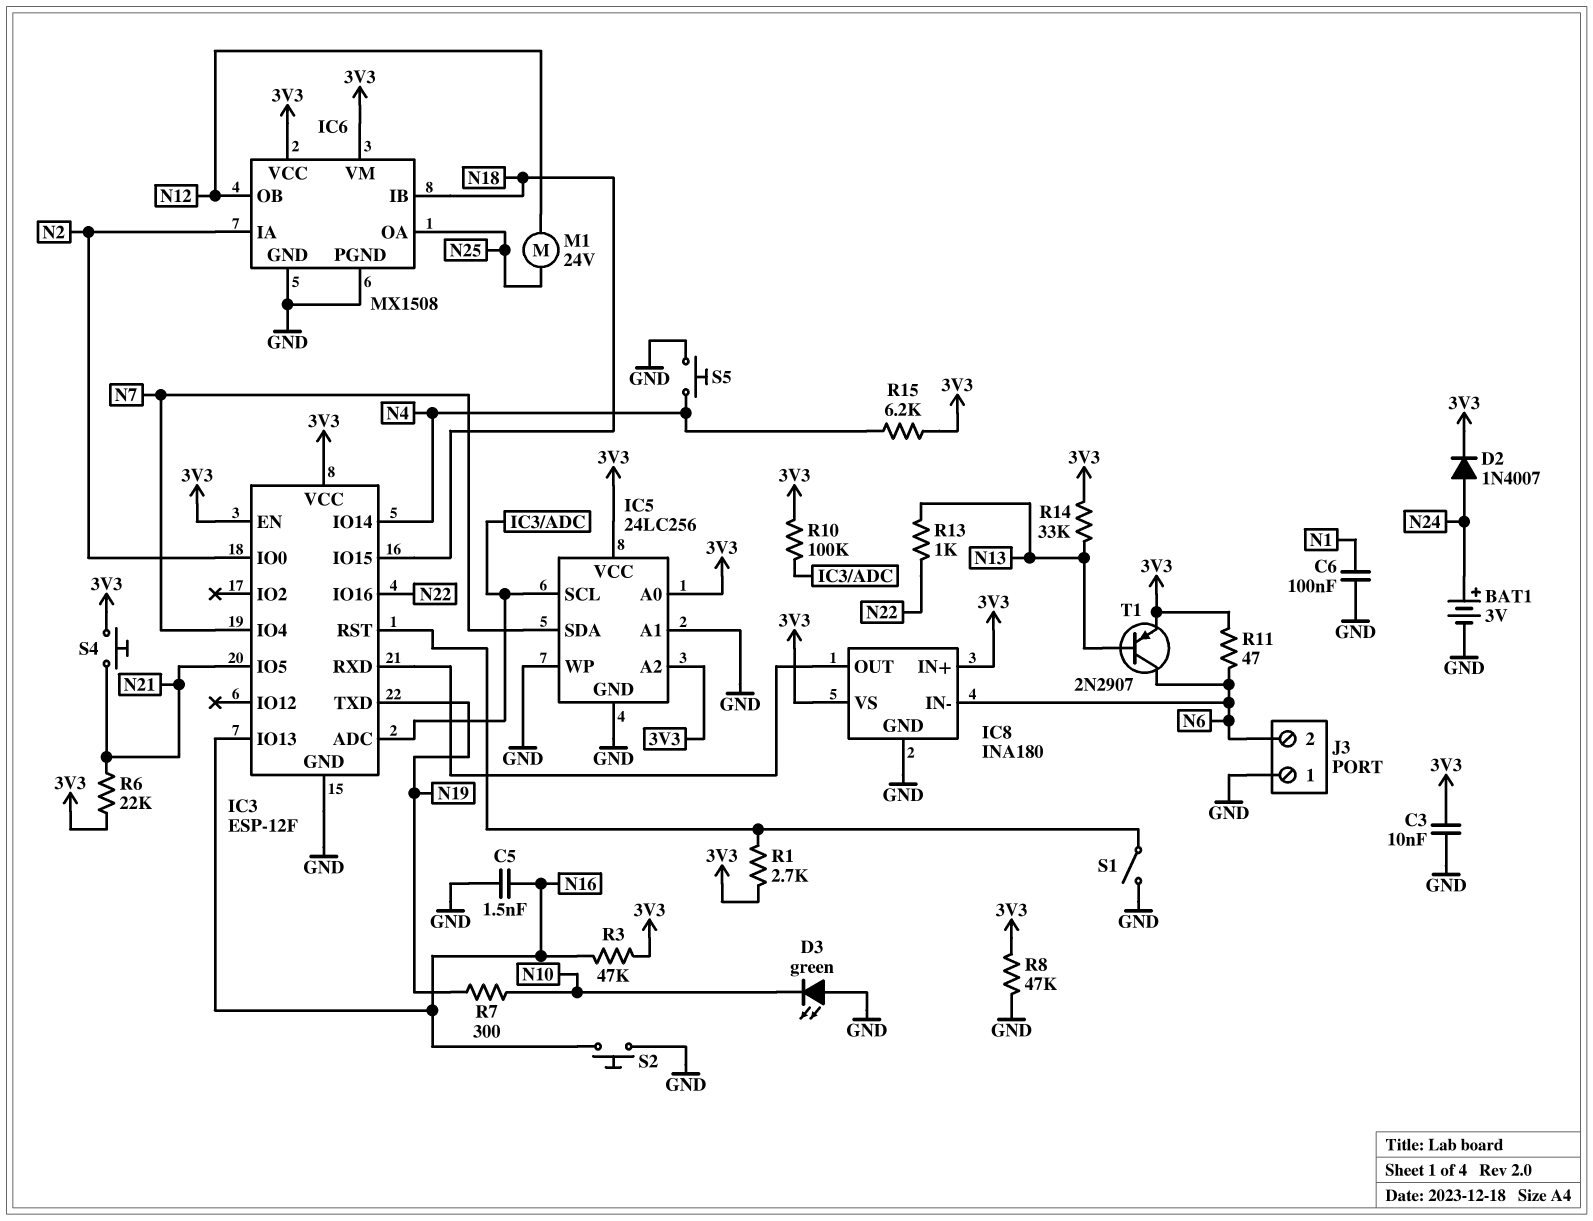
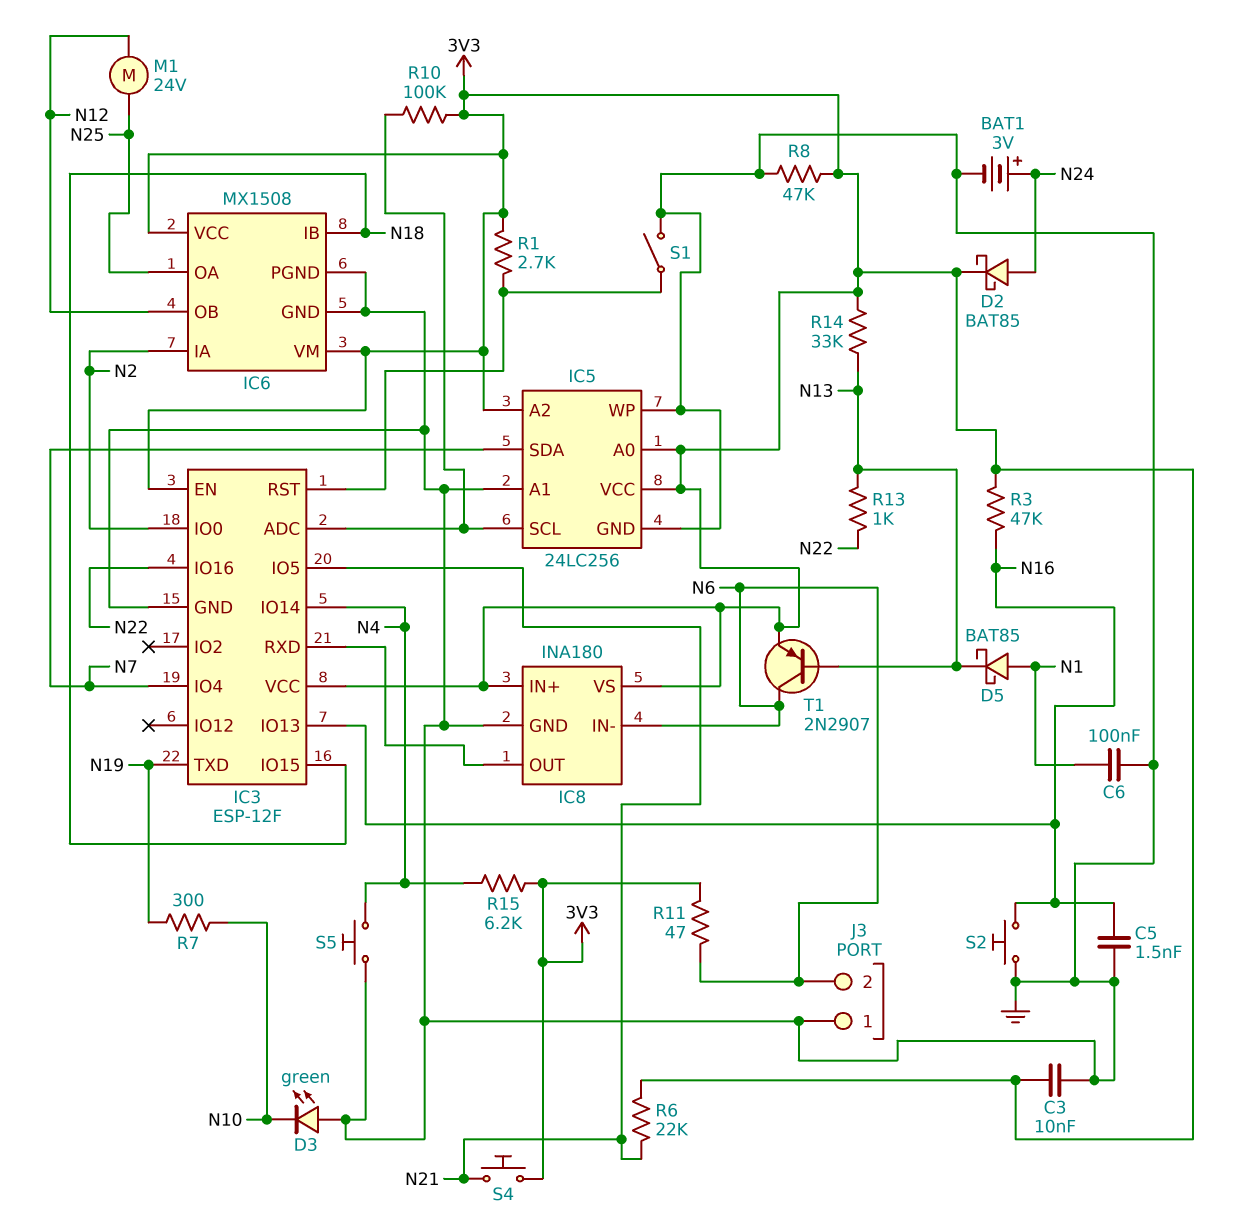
D2: diode 1N4007 (A N24, K 3V3) -> schottky BAT85 (A N24, K 3V3)
D5: none -> schottky BAT85 (A N1, K N13)

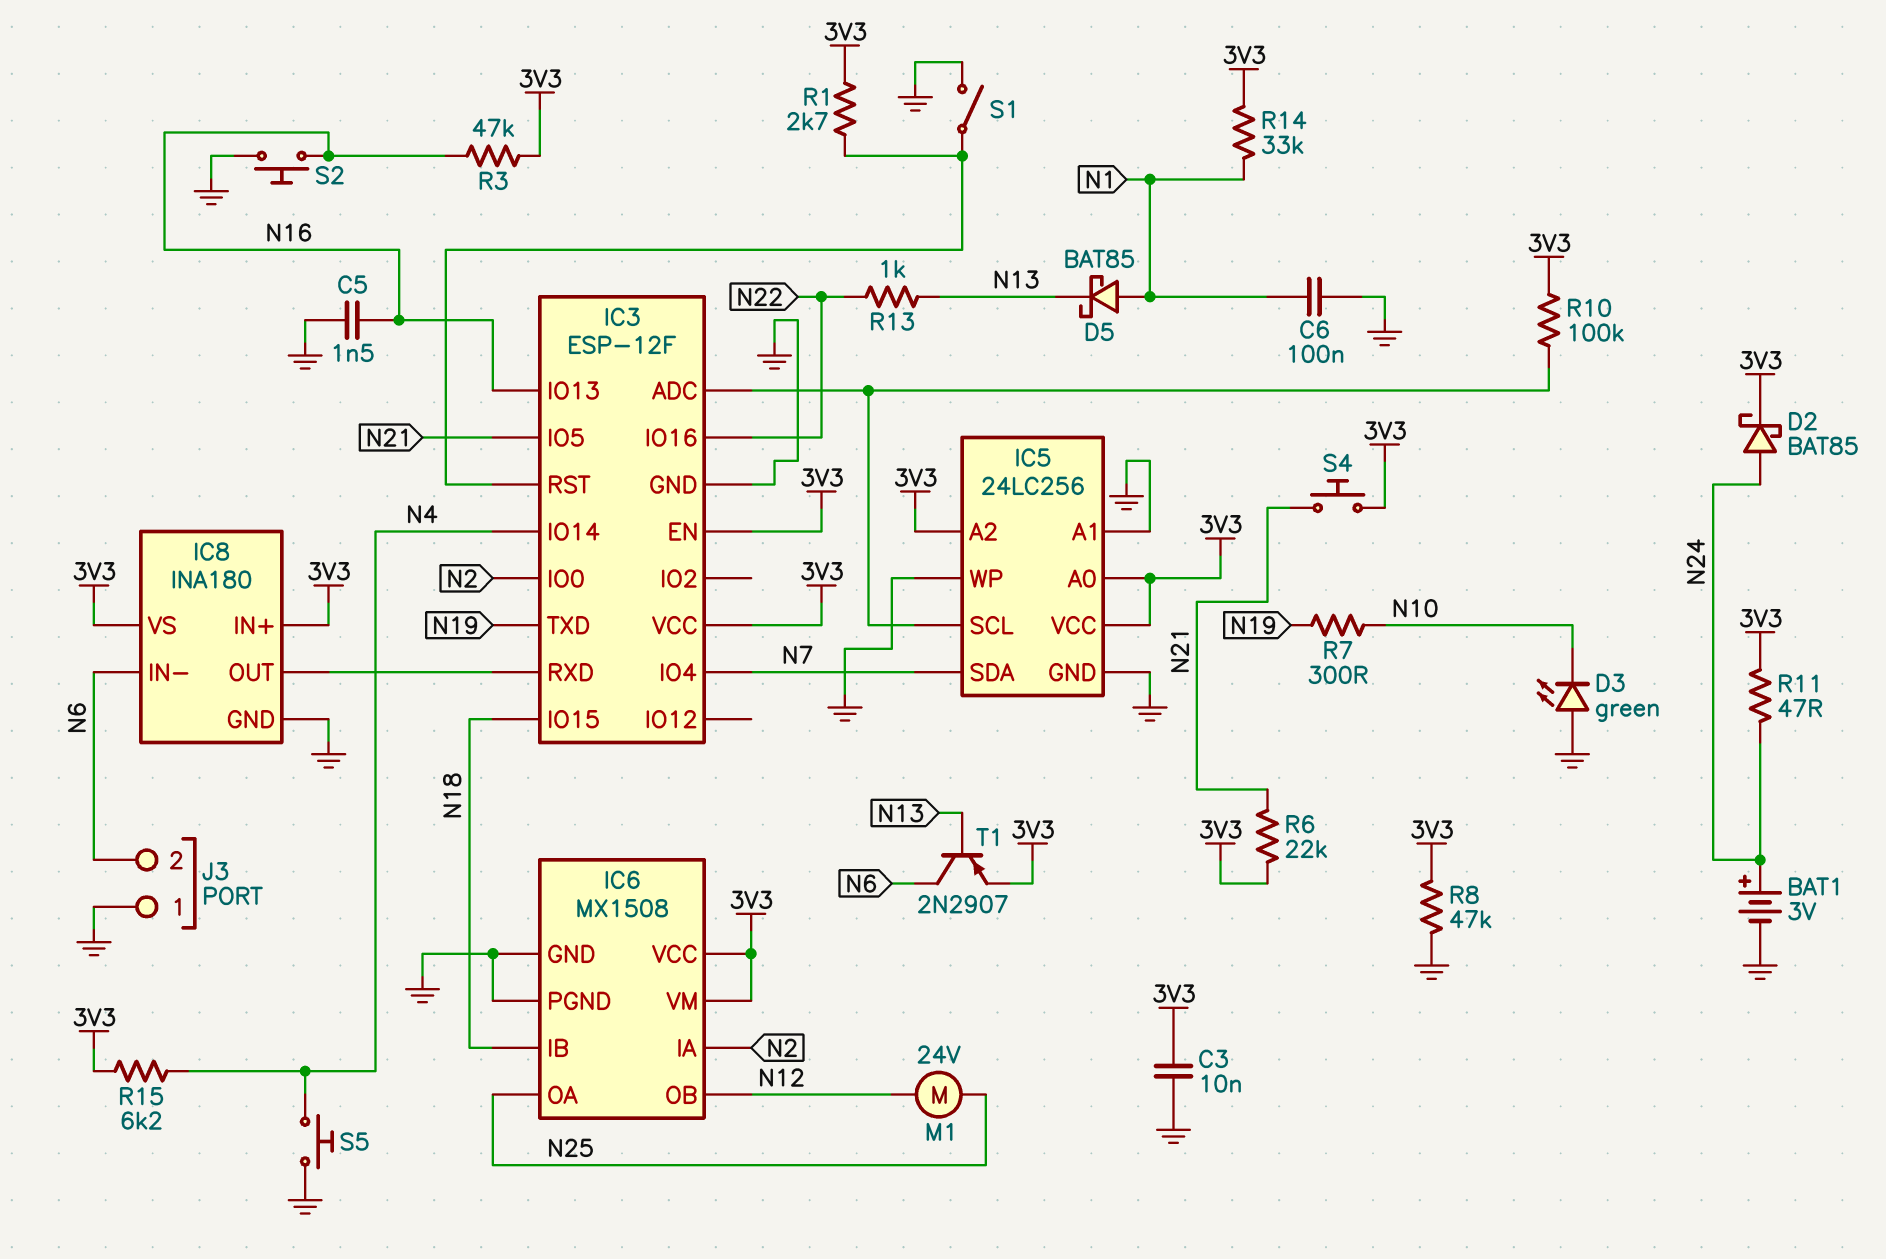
R11: 47 (3V3, N6) -> 47 (3V3, N24)
R14: 33k (3V3, N13) -> 33k (3V3, N1)

